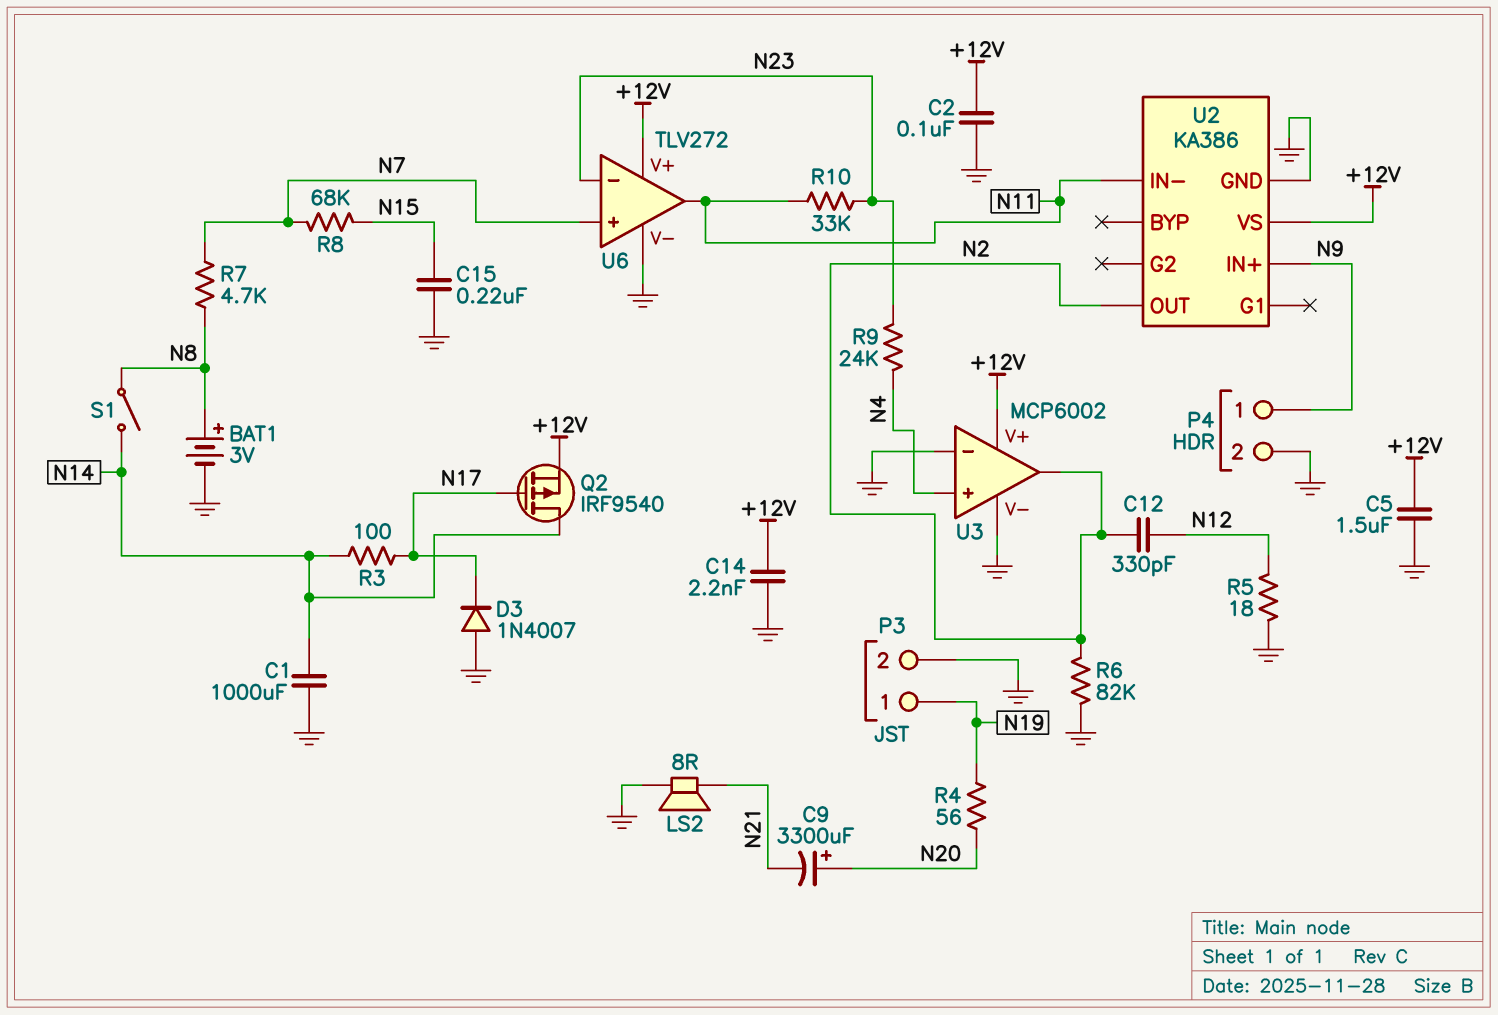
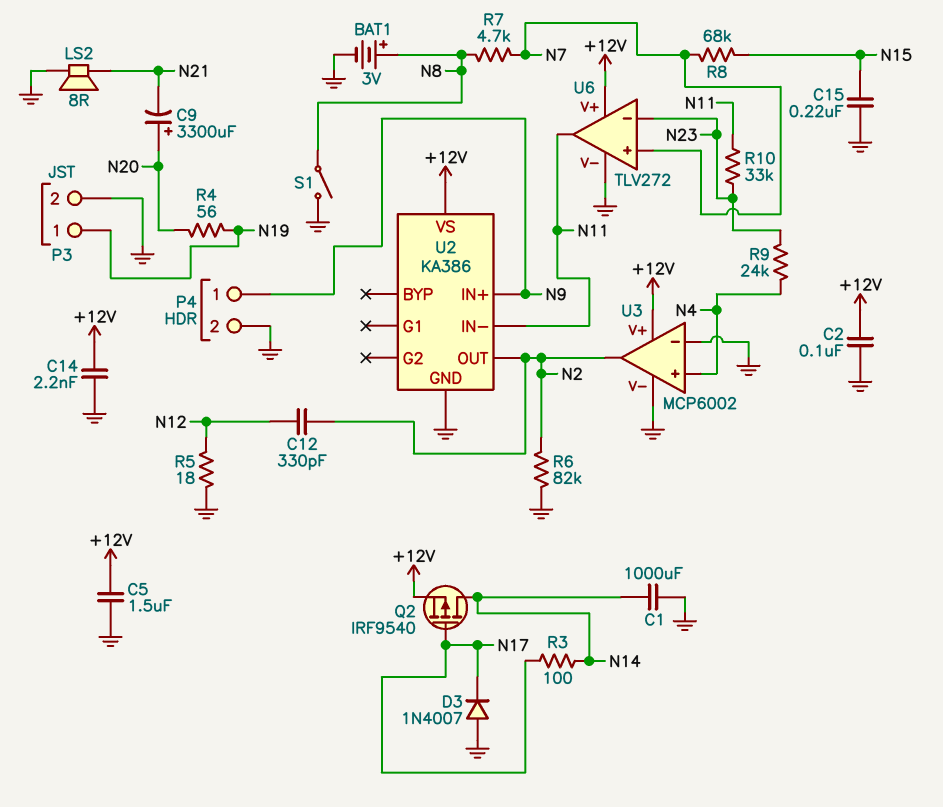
S1: switch (N8, N14) -> switch (GND, N8)

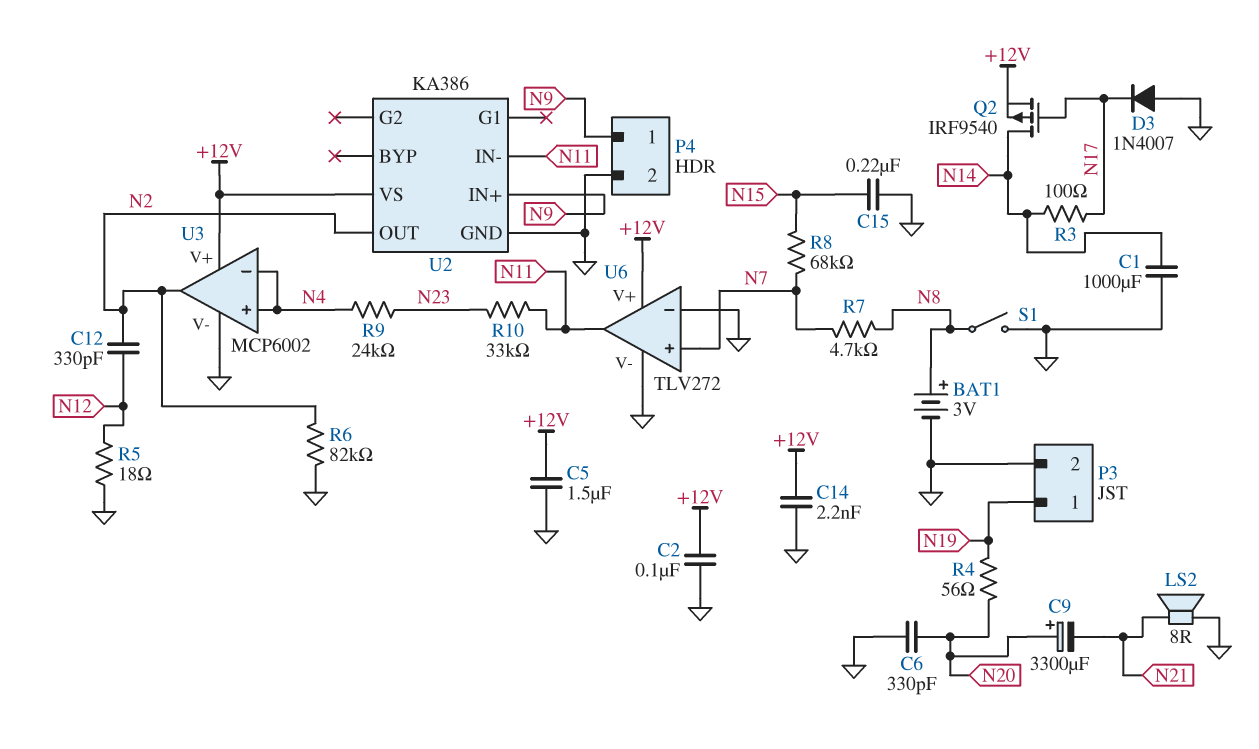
C6: none -> 330pF (GND, N20)
U3 pin in-: GND -> N4
U6 pin in-: N23 -> GND

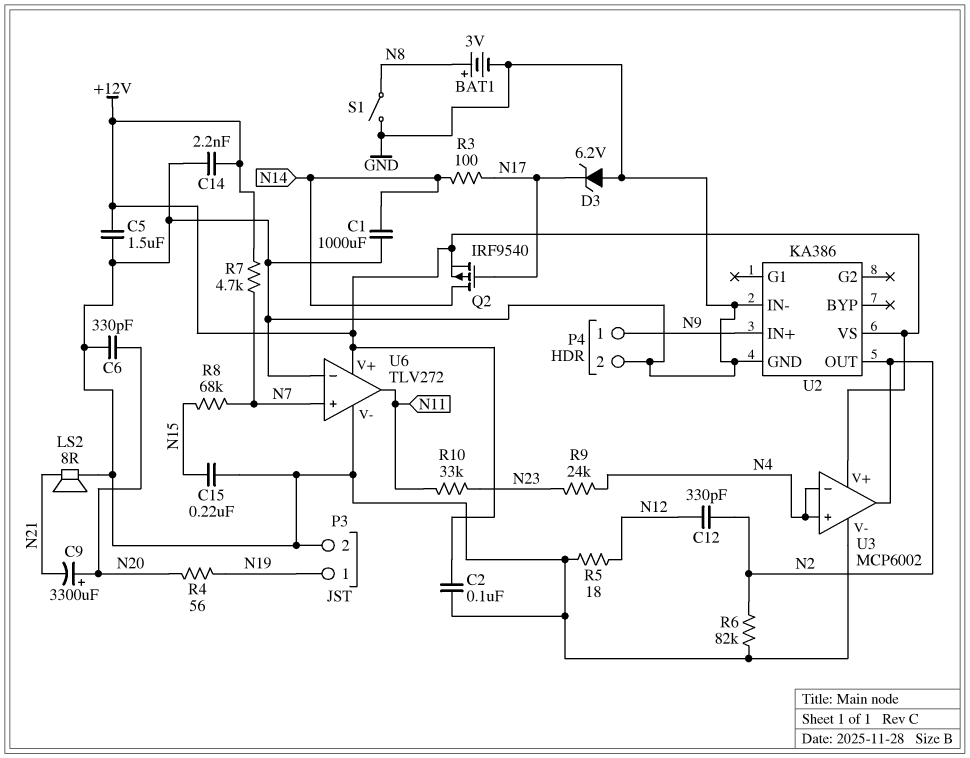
D3: diode 1N4007 (A GND, K N17) -> zener 6.2V (A GND, K N17)
R7: 4.7k (N7, N8) -> 4.7k (+12V, N7)
U2 pin IN-: N11 -> GND

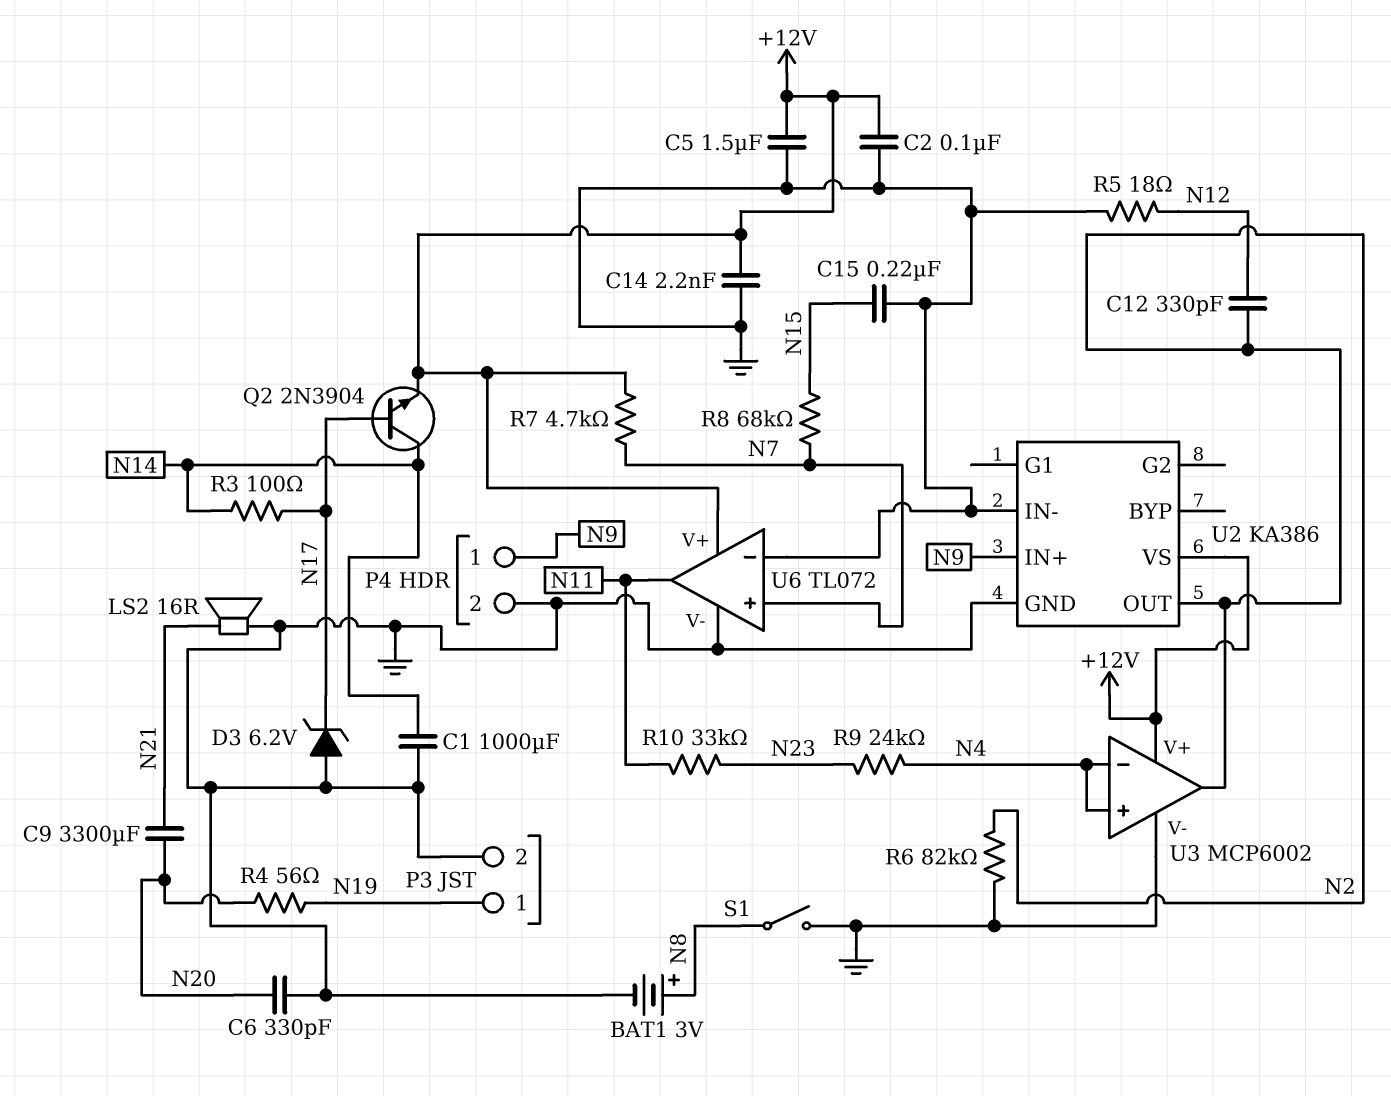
C9: 3300uF (plus N20, minus N21) -> 3300uF (N20, N21)
LS2: speaker 8R (GND, N21) -> speaker 16R (GND, N21)
Q2: PMOS IRF9540 (G N17, D N14, S +12V) -> NPN 2N3904 (B N17, C N14, E +12V)
U6: TLV272 -> TL072

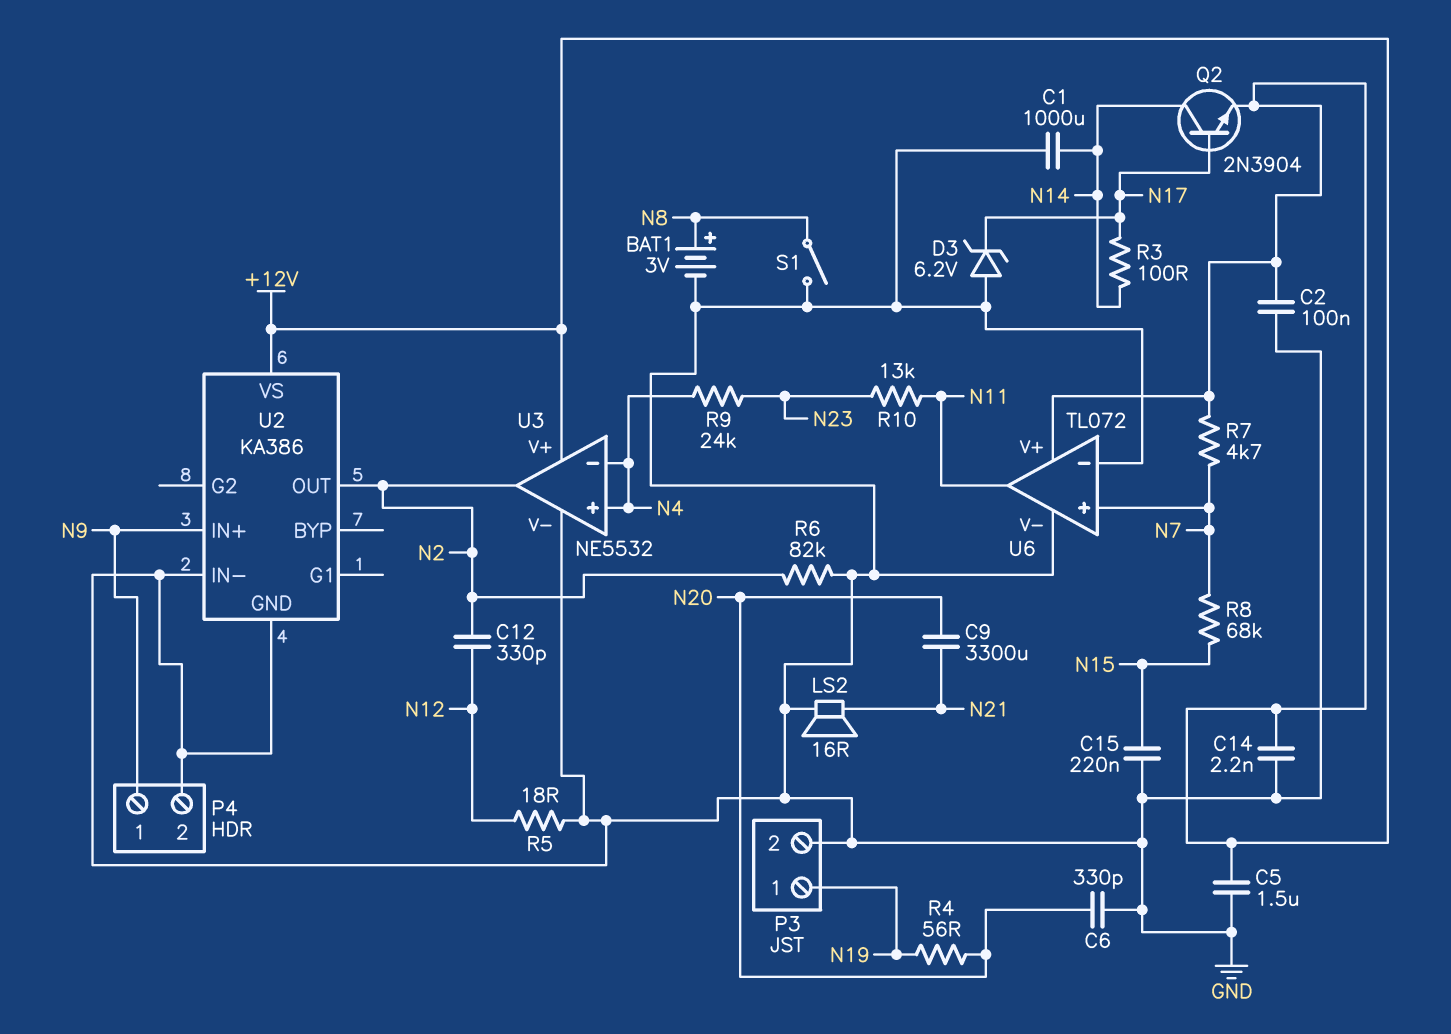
R10: 33k (N11, N23) -> 13k (N11, N23)
U3: MCP6002 -> NE5532

